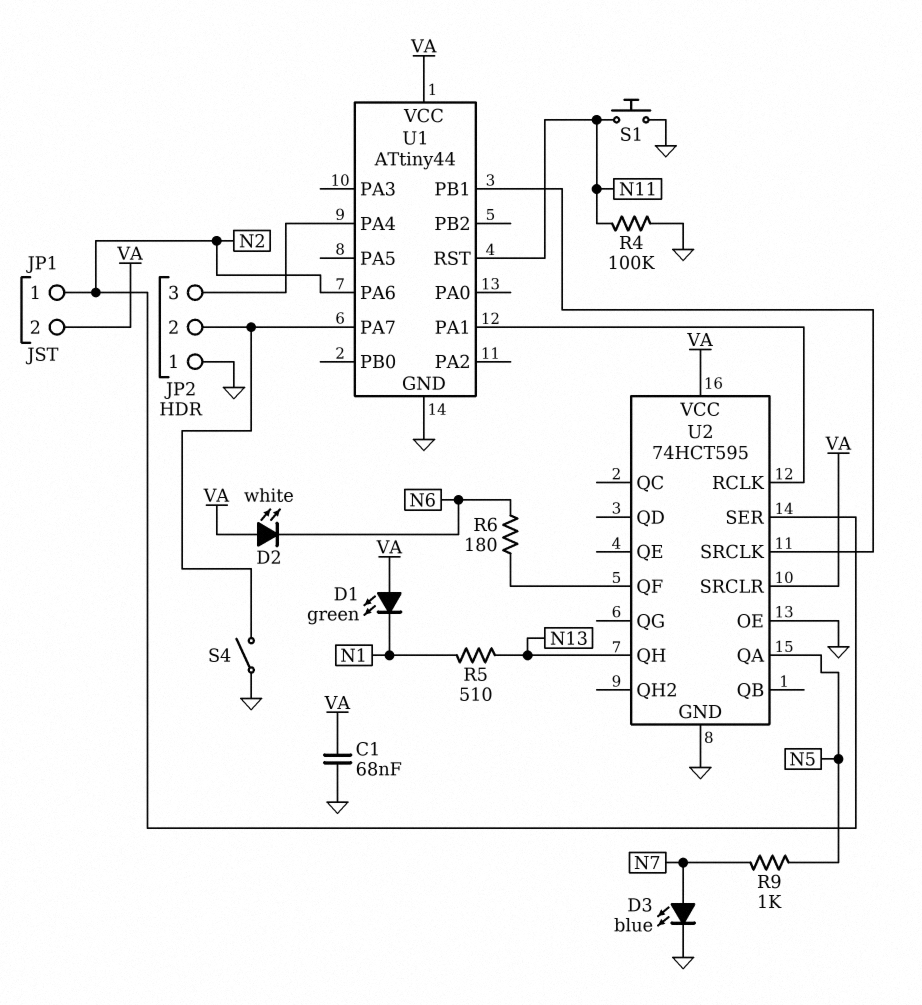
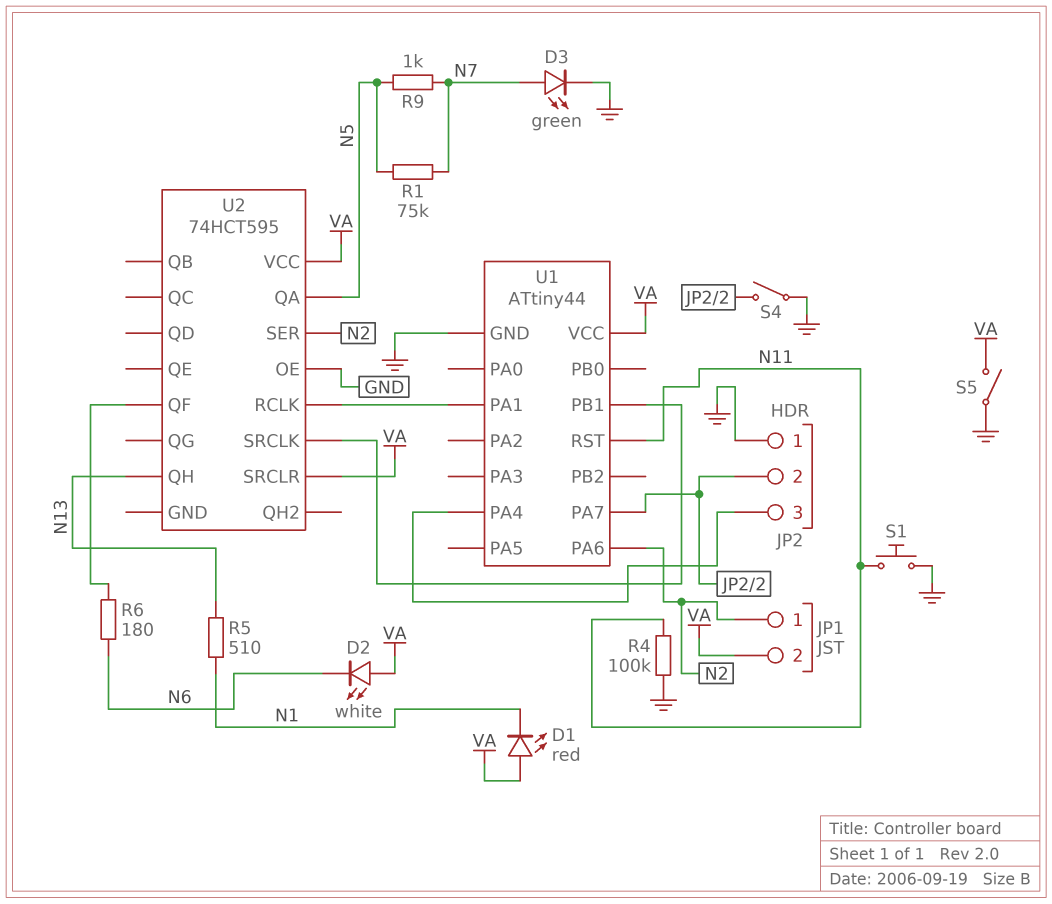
C1: 68nF (GND, VA) -> none
D1: LED green (A VA, K N1) -> LED red (A VA, K N1)
D3: LED blue (A N7, K GND) -> LED green (A N7, K GND)
R1: none -> 75k (N5, N7)
S5: none -> switch (GND, VA)
U2 pin GND: GND -> none

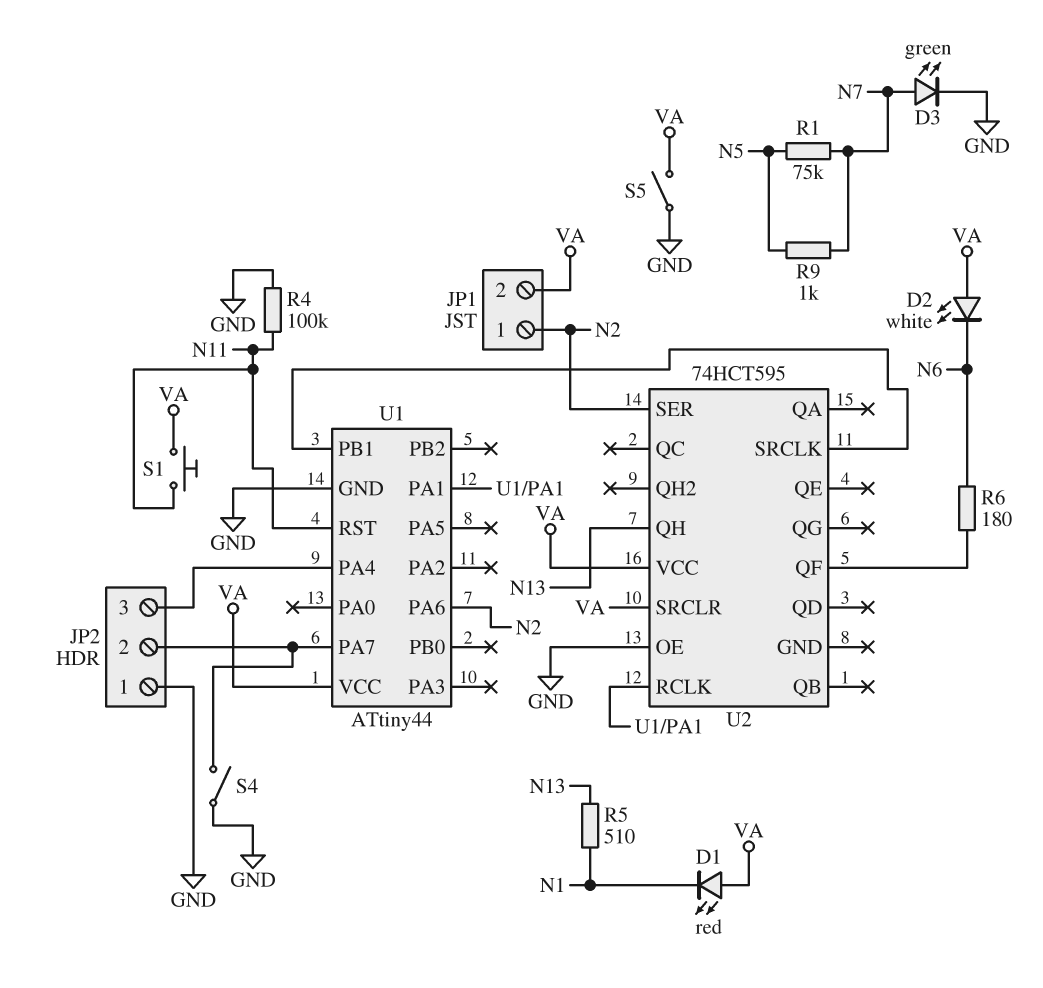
S1: button (GND, N11) -> button (N11, VA)
U2 pin QA: N5 -> none

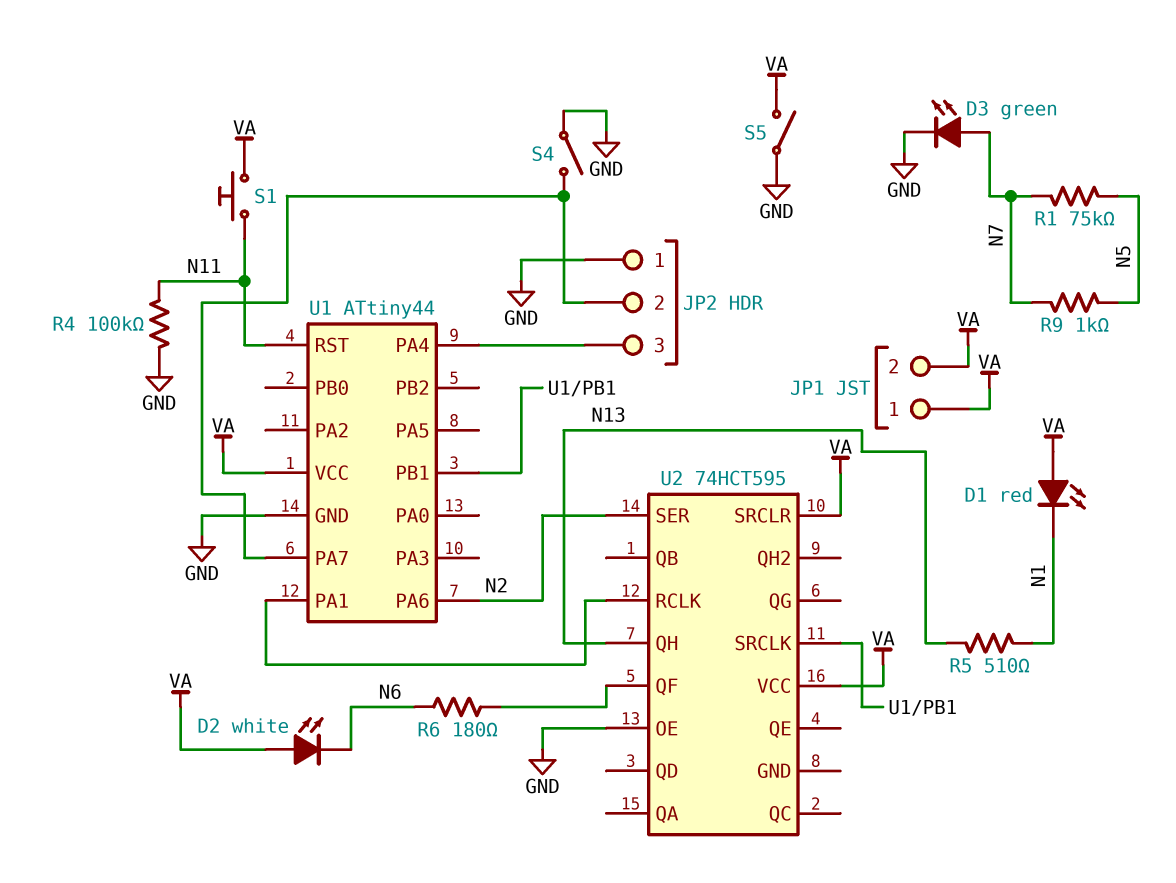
JP1 pin 1: N2 -> VA

